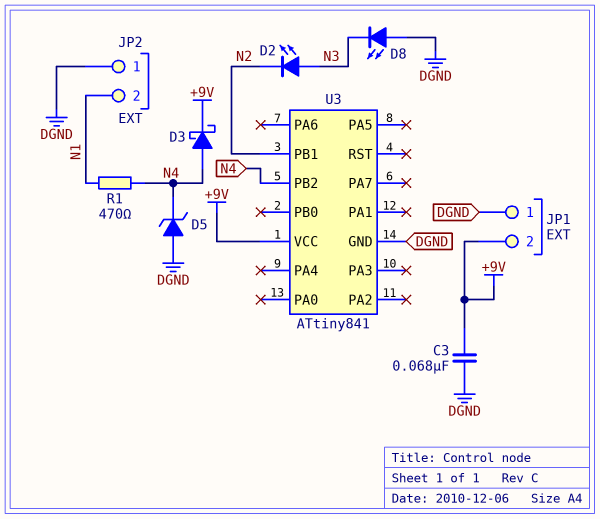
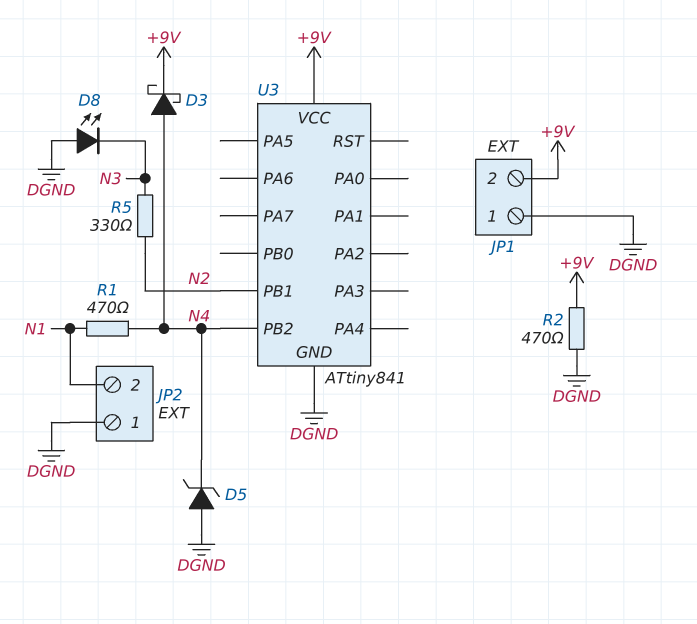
C3: 68nF (+9V, DGND) -> none
D2: LED (A N3, K N2) -> none
R2: none -> 470 (+9V, DGND)
R5: none -> 330 (N2, N3)

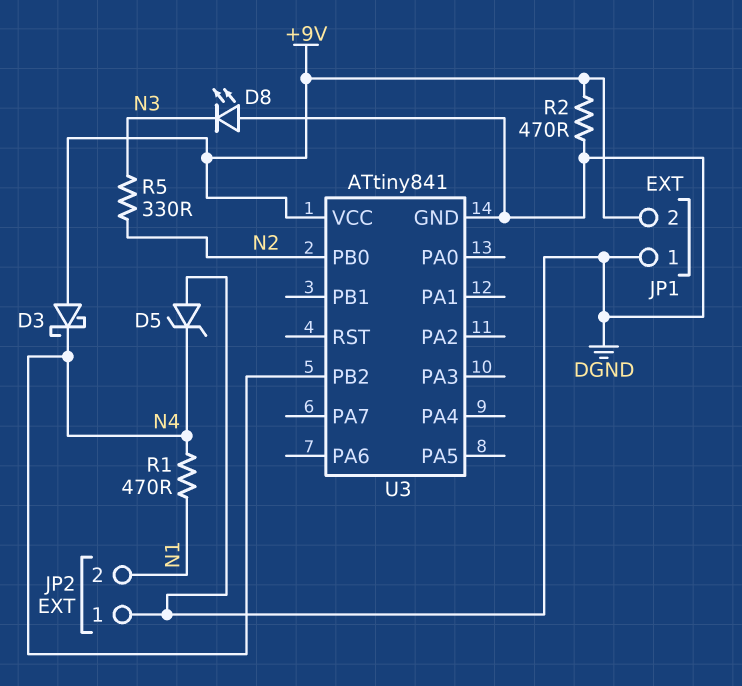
D3: schottky (A N4, K +9V) -> schottky (A +9V, K N4)
U3 pin PB0: none -> N2
U3 pin PB1: N2 -> none

